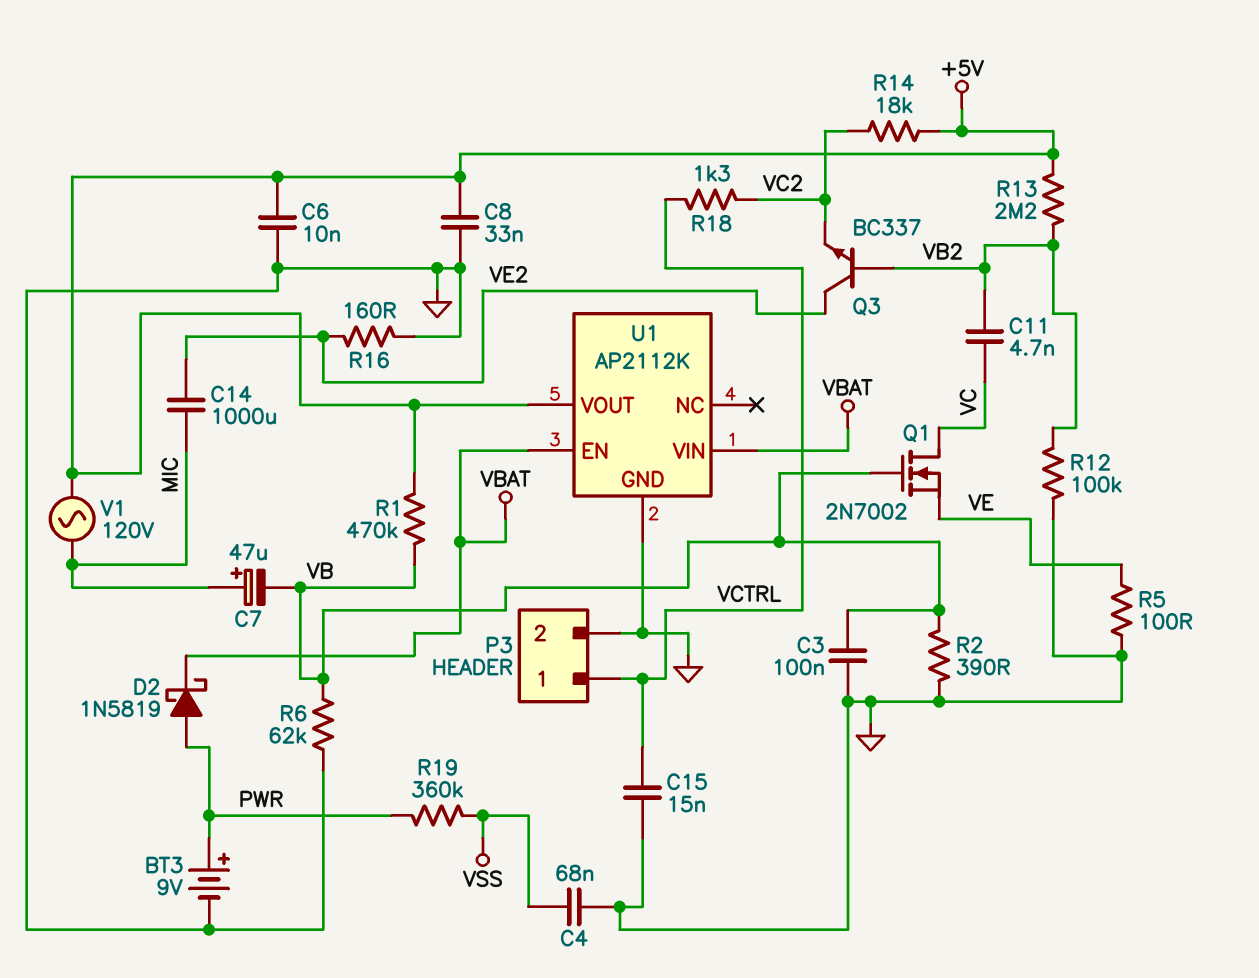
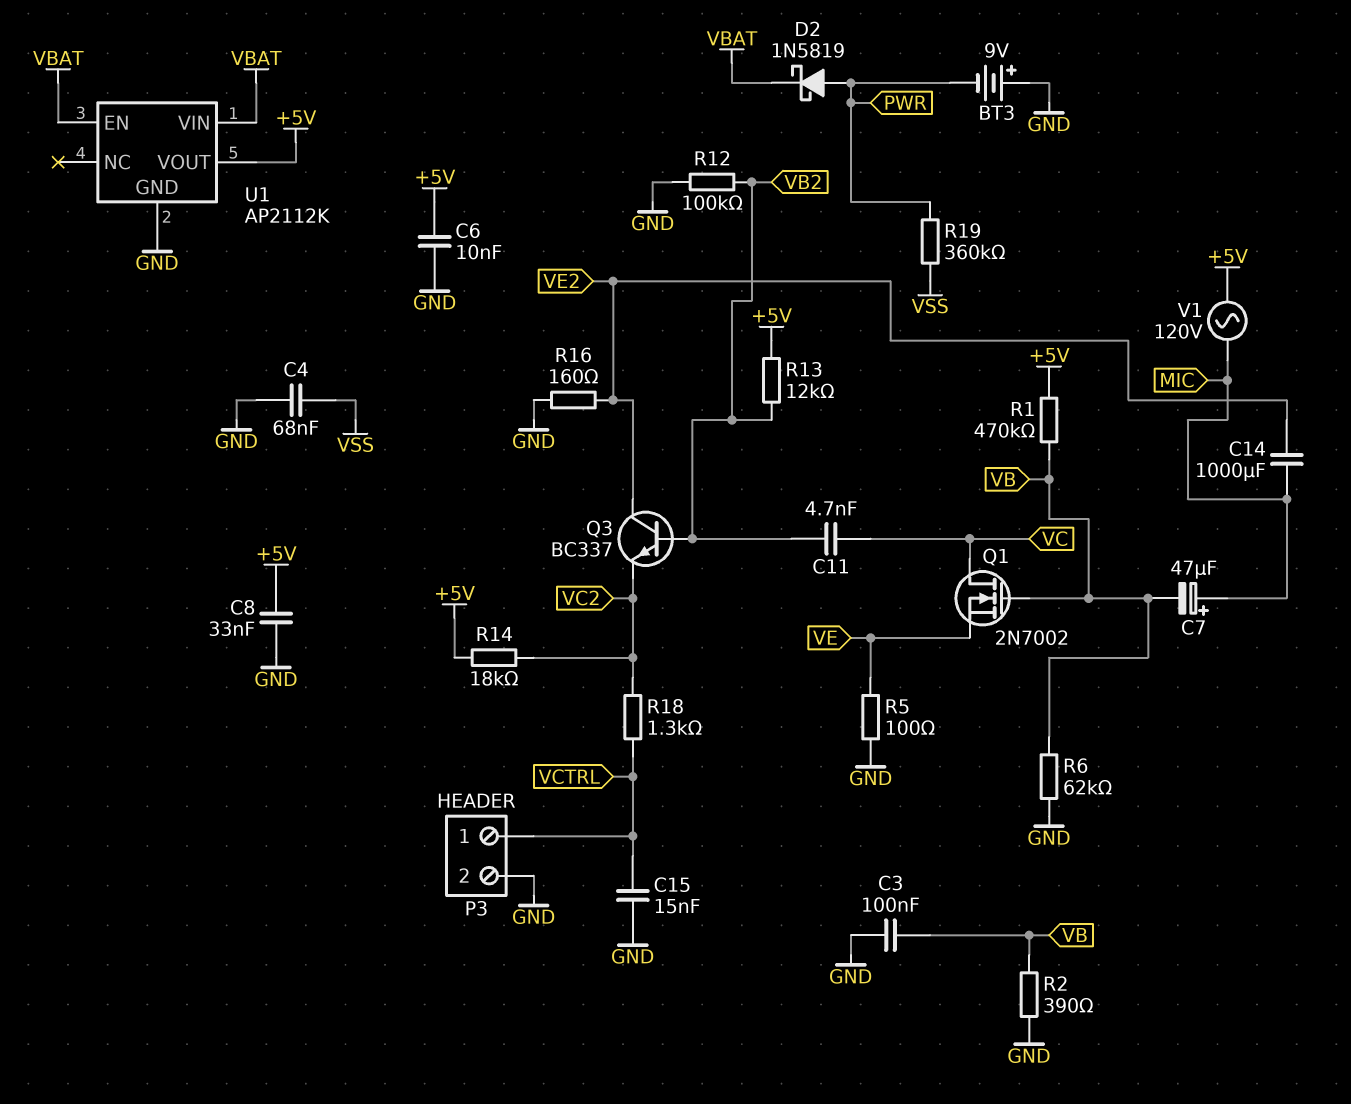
BT3: 9V (plus PWR, minus GND) -> 9V (plus GND, minus PWR)
R13: 2.2M (+5V, VB2) -> 12k (+5V, VB2)

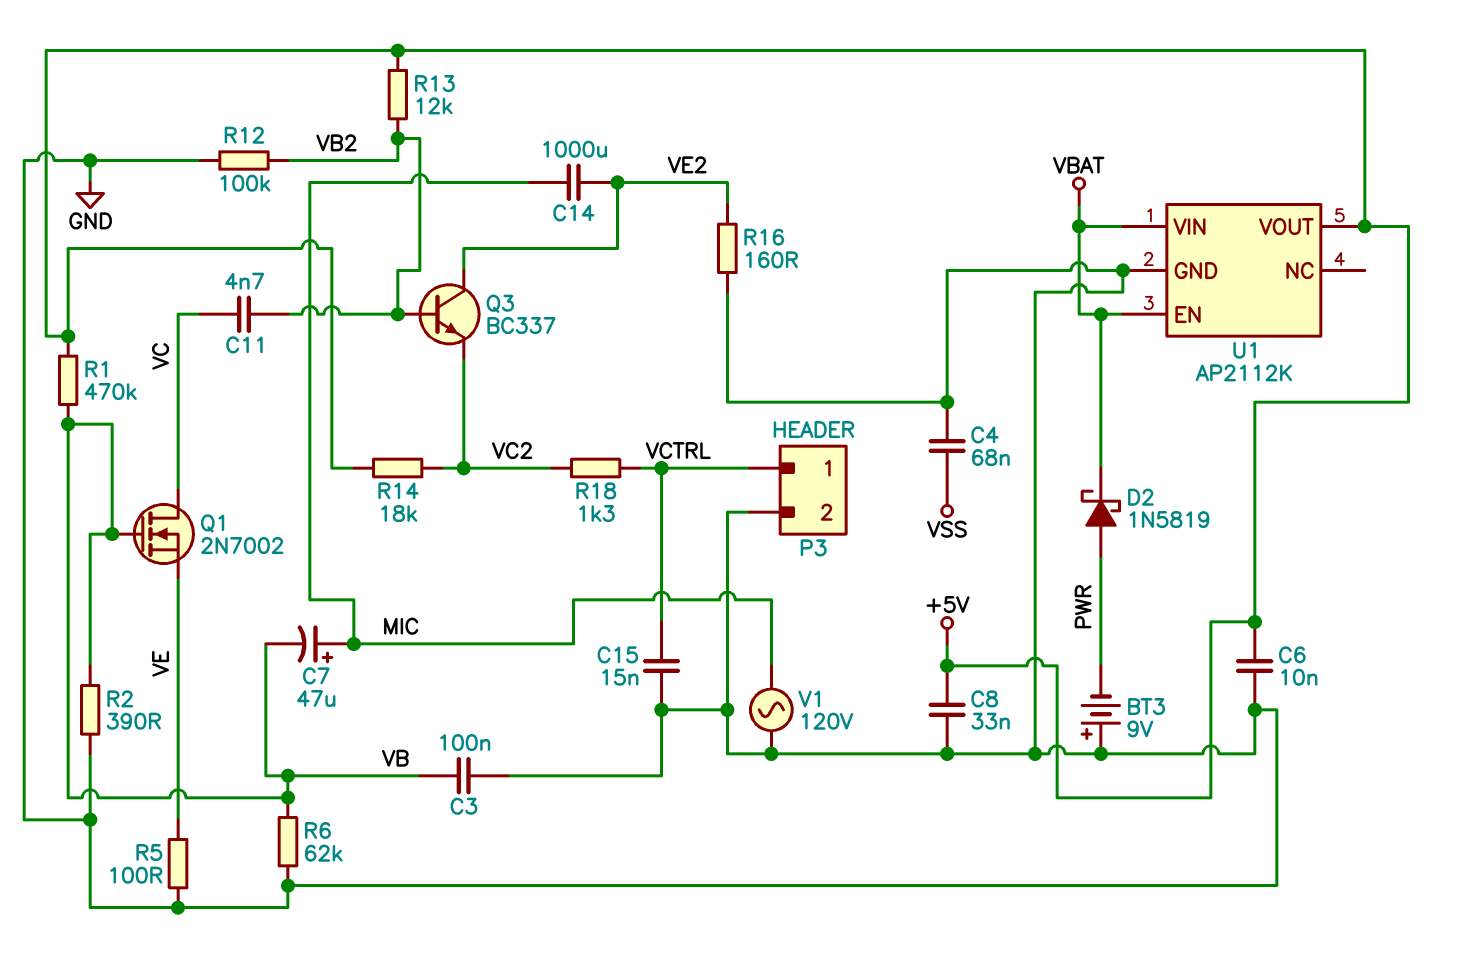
R19: 360k (PWR, VSS) -> none
V1: AC 120V (+5V, MIC) -> AC 120V (GND, MIC)

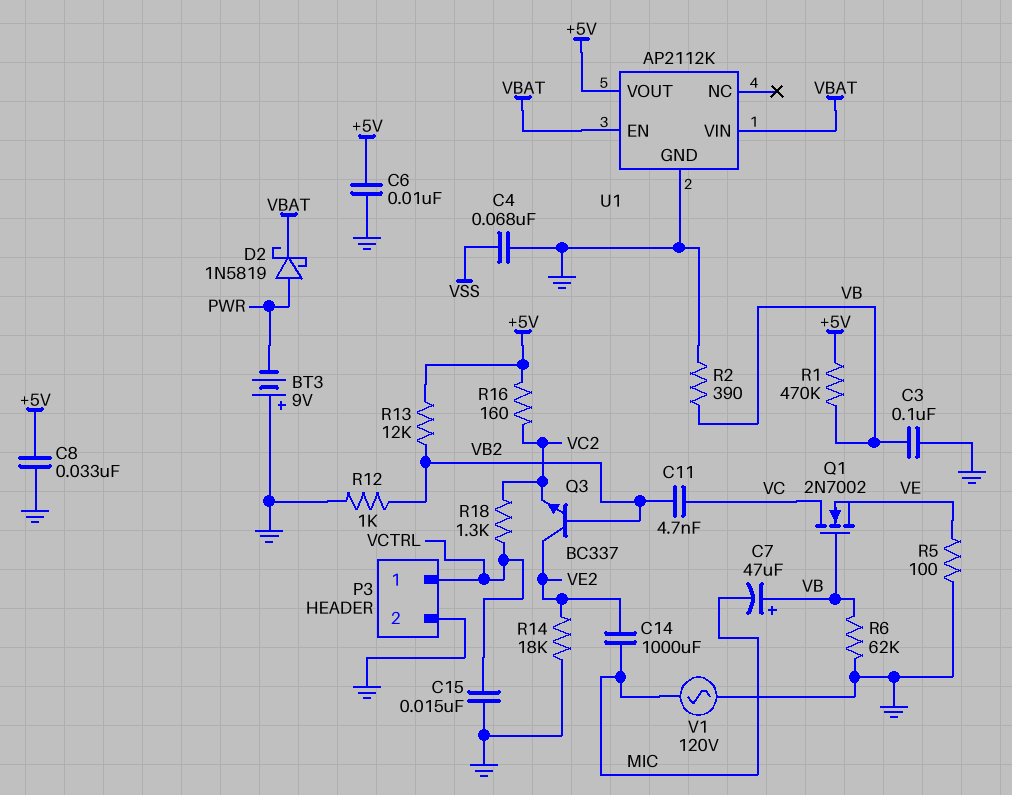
C7: 47uF (plus MIC, minus VB) -> 47uF (plus VB, minus MIC)
R12: 100k (GND, VB2) -> 1k (GND, VB2)
R14: 18k (+5V, VC2) -> 18k (GND, VE2)
R16: 160 (GND, VE2) -> 160 (+5V, VC2)

